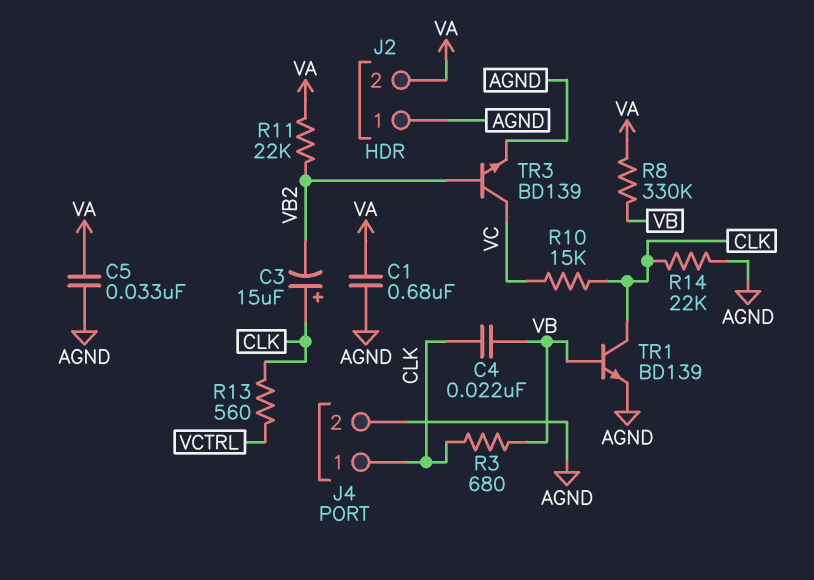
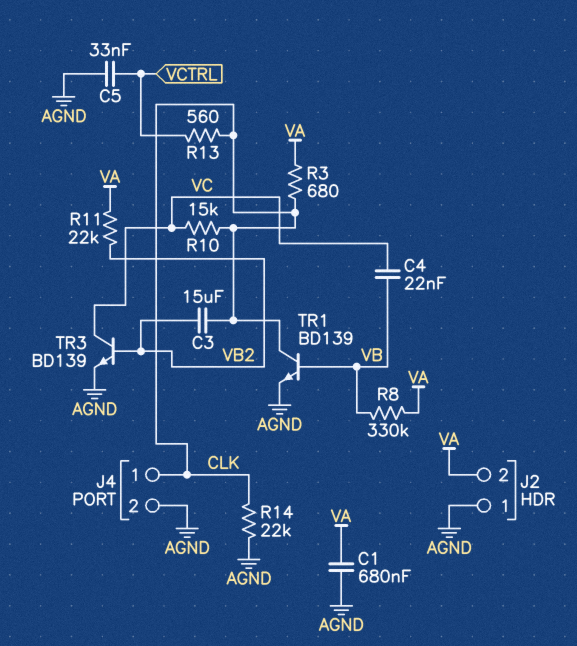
C3: 15uF (plus CLK, minus VB2) -> 15uF (CLK, VB2)
C4: 22nF (CLK, VB) -> 22nF (VB, VC)
C5: 33nF (AGND, VA) -> 33nF (AGND, VCTRL)
R3: 680 (CLK, VB) -> 680 (CLK, VA)

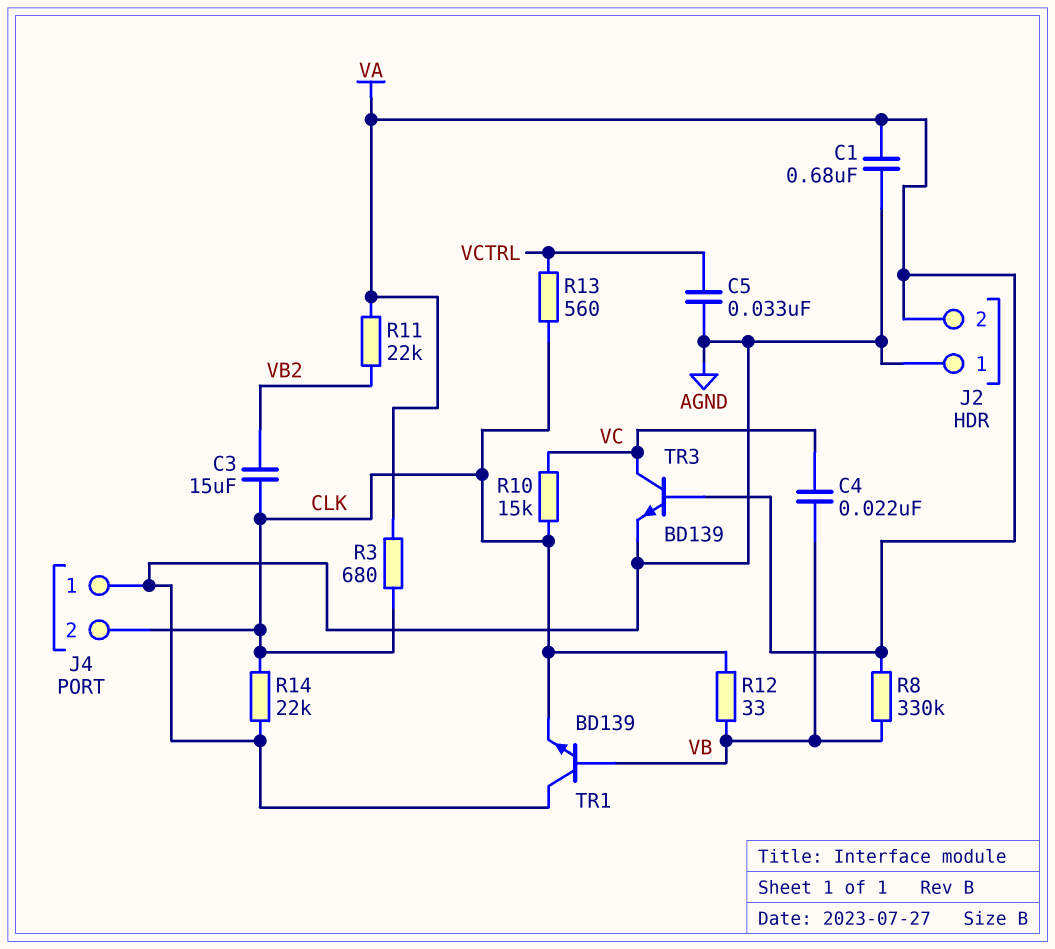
J4 pin 1: CLK -> AGND
J4 pin 2: AGND -> CLK
R12: none -> 33 (CLK, VB)
TR1: NPN BD139 (B VB, C CLK, E AGND) -> NPN BD139 (B VB, C AGND, E CLK)
TR3: NPN BD139 (B VB2, C VC, E AGND) -> NPN BD139 (B VA, C VC, E AGND)

